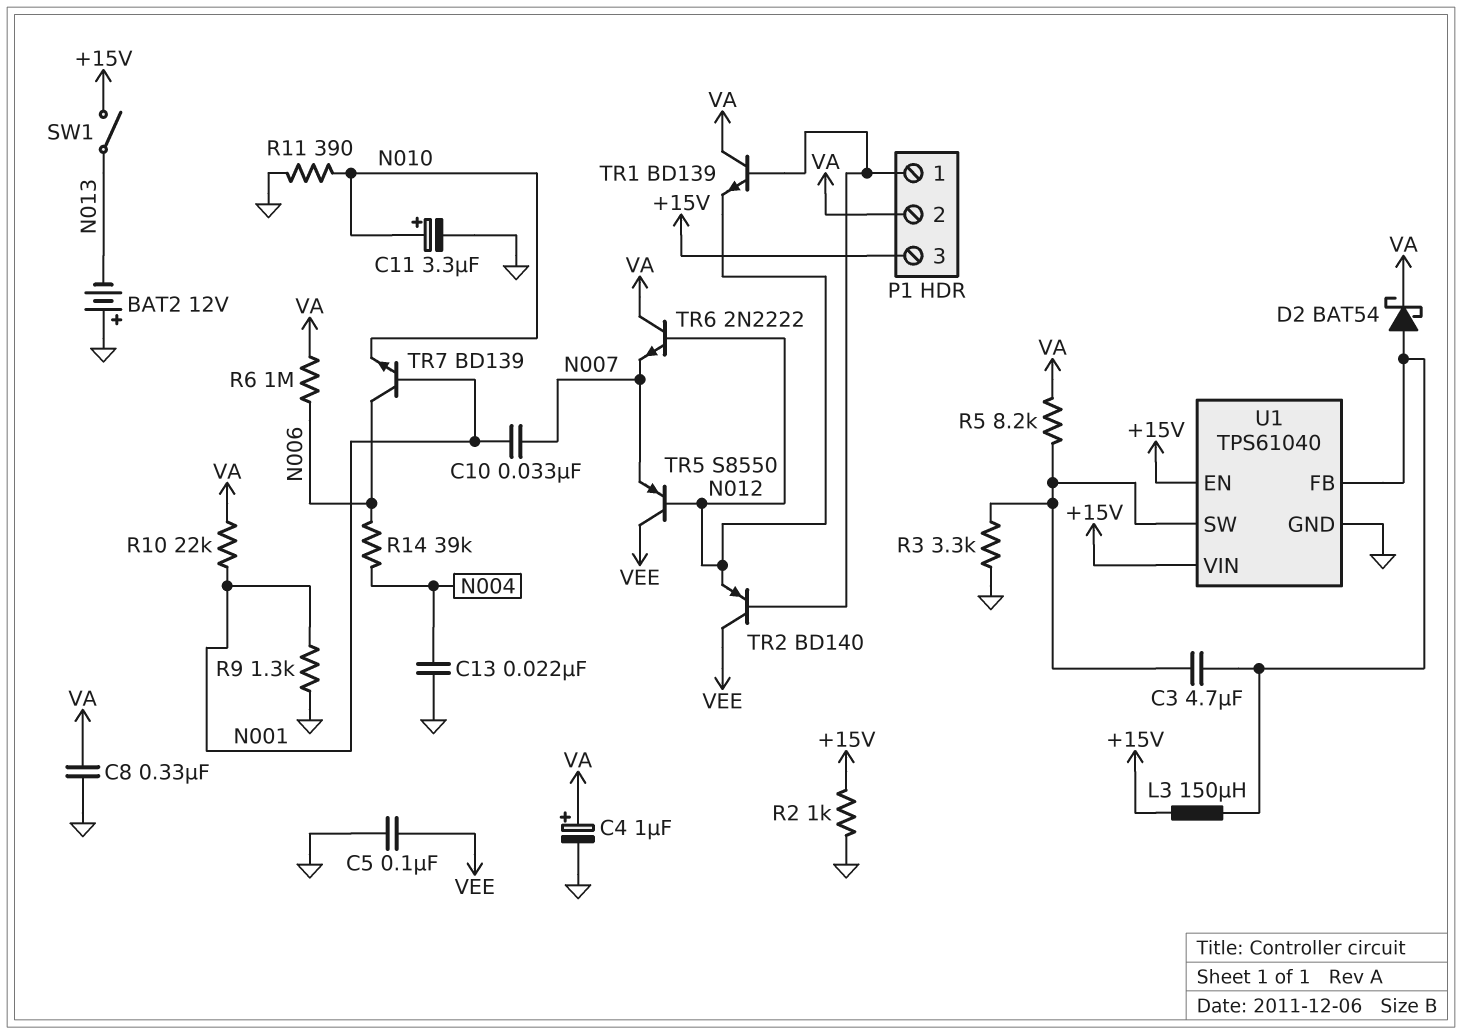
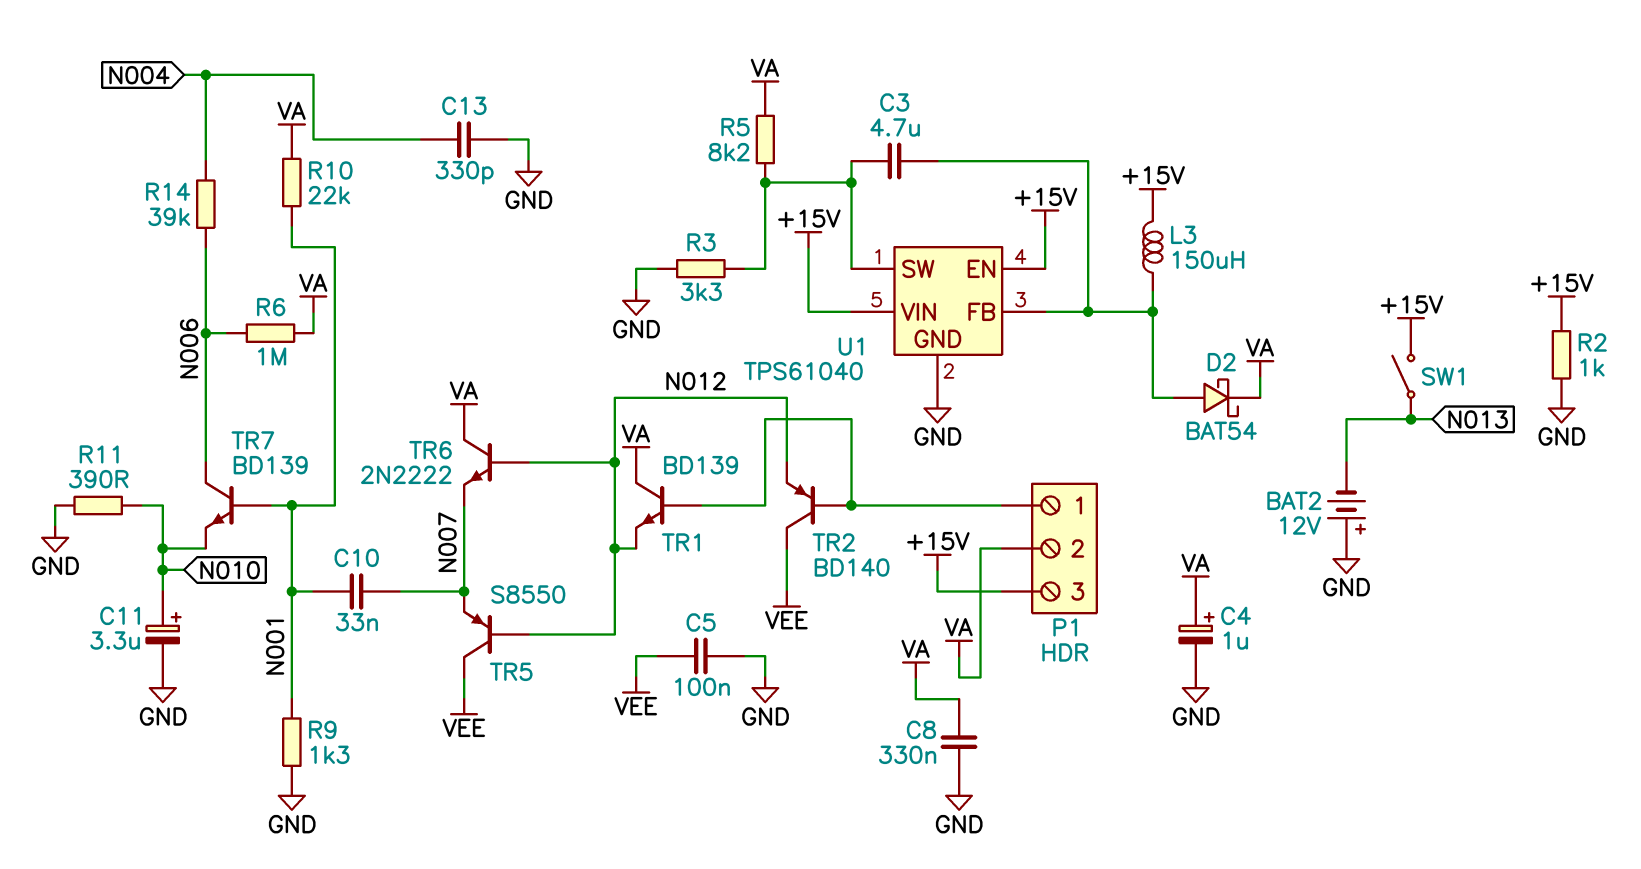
C13: 22nF (GND, N004) -> 330pF (GND, N004)

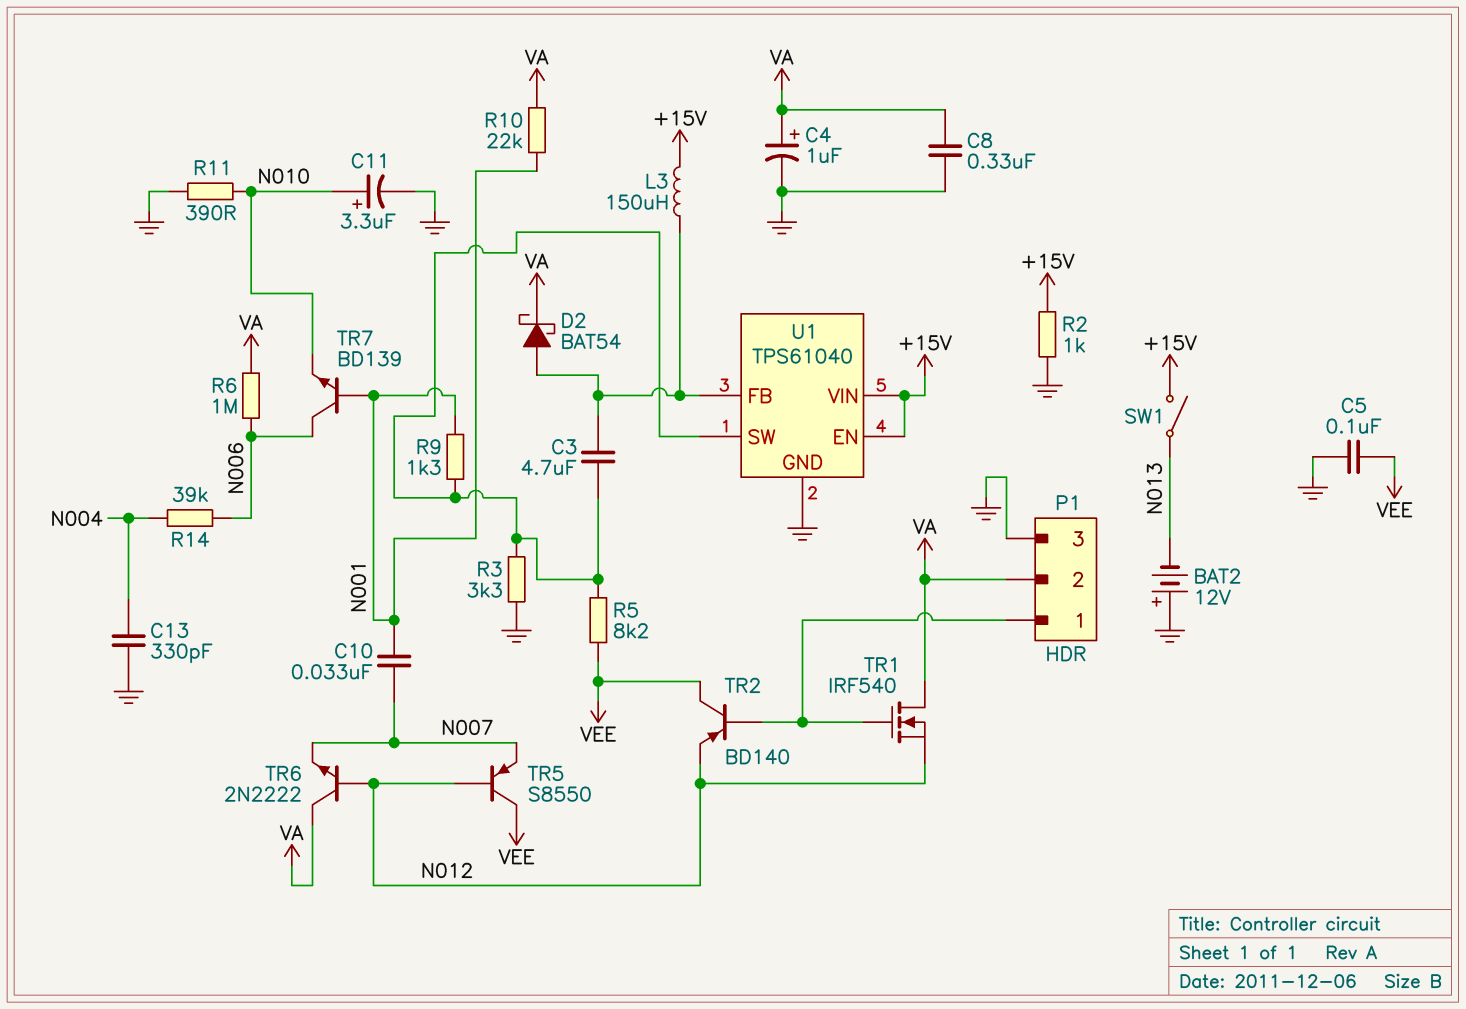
P1 pin 3: +15V -> GND
R5: 8.2k (U1/SW, VA) -> 8.2k (U1/SW, VEE)
R9: 1.3k (GND, N001) -> 1.3k (N001, U1/SW)
TR1: NPN BD139 (B P1/1, C VA, E N012) -> NMOS IRF540 (G P1/1, D VA, S N012)

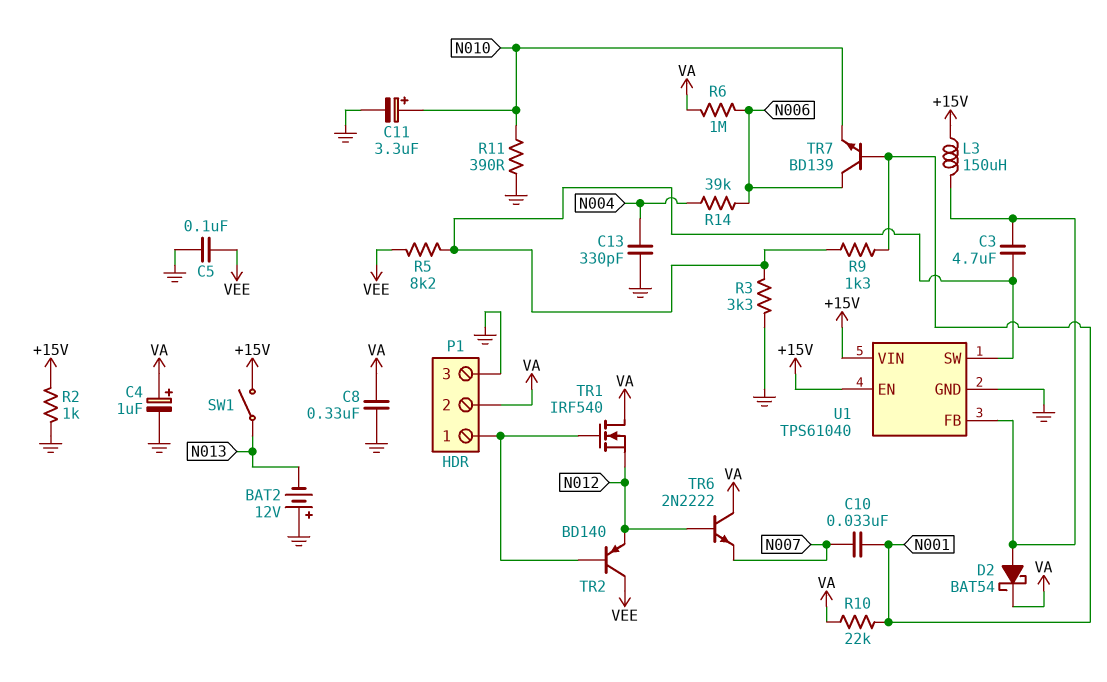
TR5: PNP S8550 (B N012, C VEE, E N007) -> none

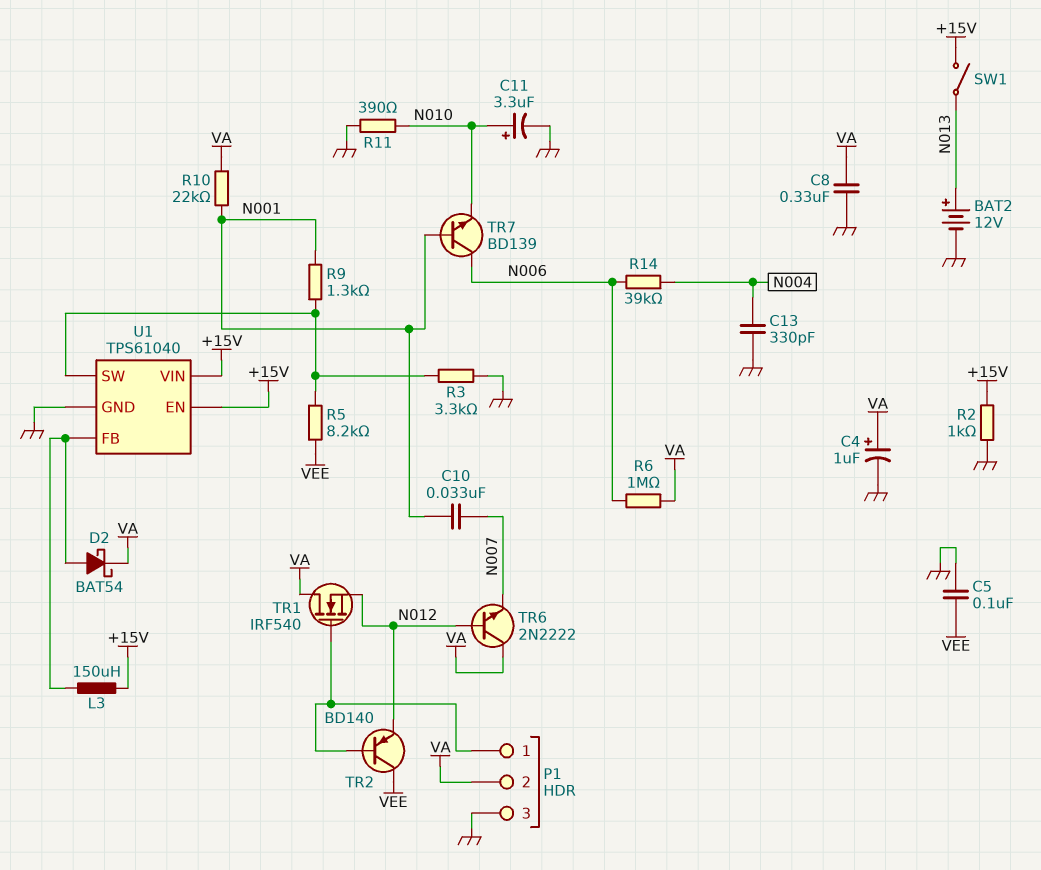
BAT2: 12V (plus GND, minus N013) -> 12V (plus N013, minus GND)
C3: 4.7uF (U1/FB, U1/SW) -> none

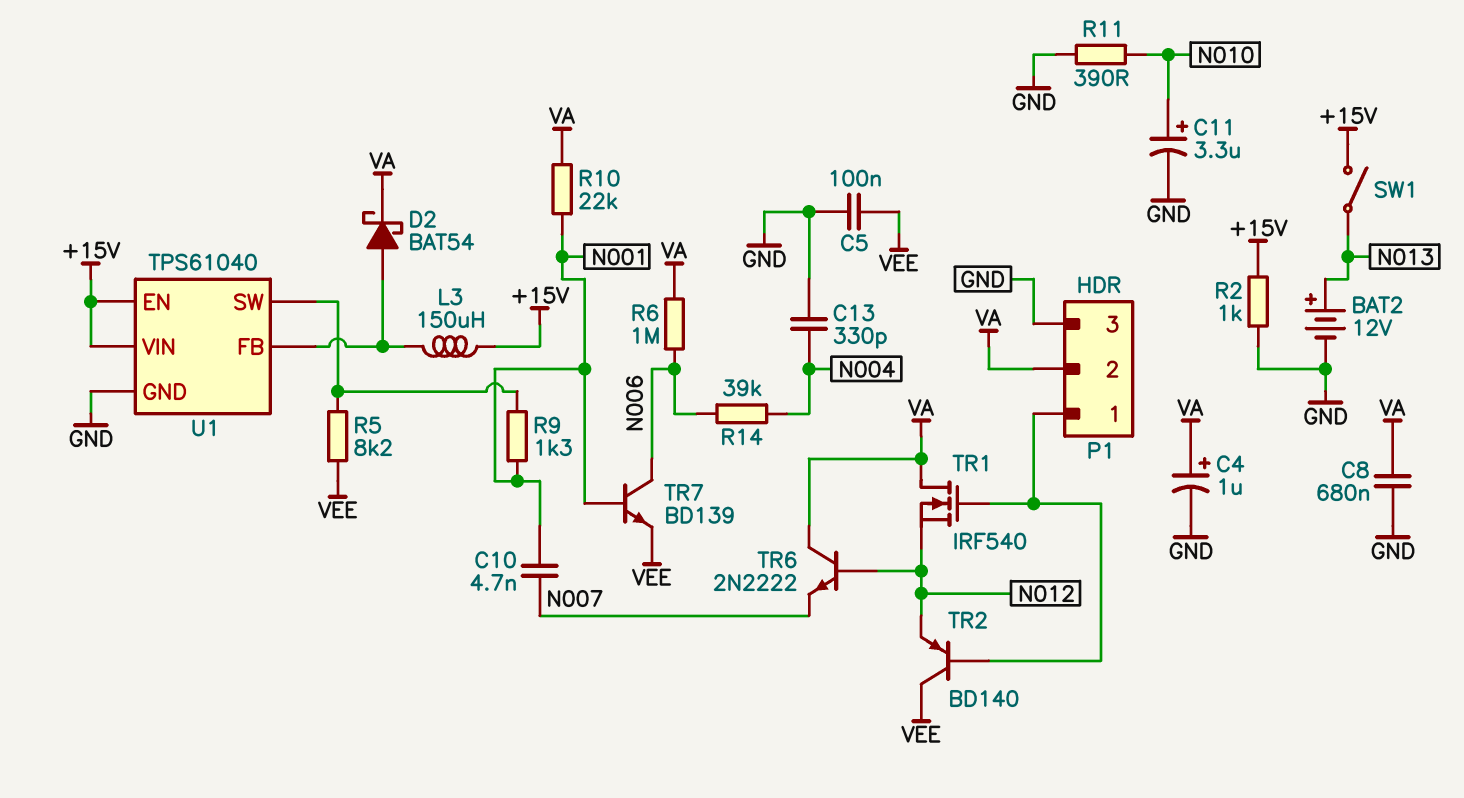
C8: 330nF (GND, VA) -> 680nF (GND, VA)
C10: 33nF (N001, N007) -> 4.7nF (N001, N007)
R3: 3.3k (GND, U1/SW) -> none
TR7: NPN BD139 (B N001, C N006, E N010) -> NPN BD139 (B N001, C N006, E VEE)

